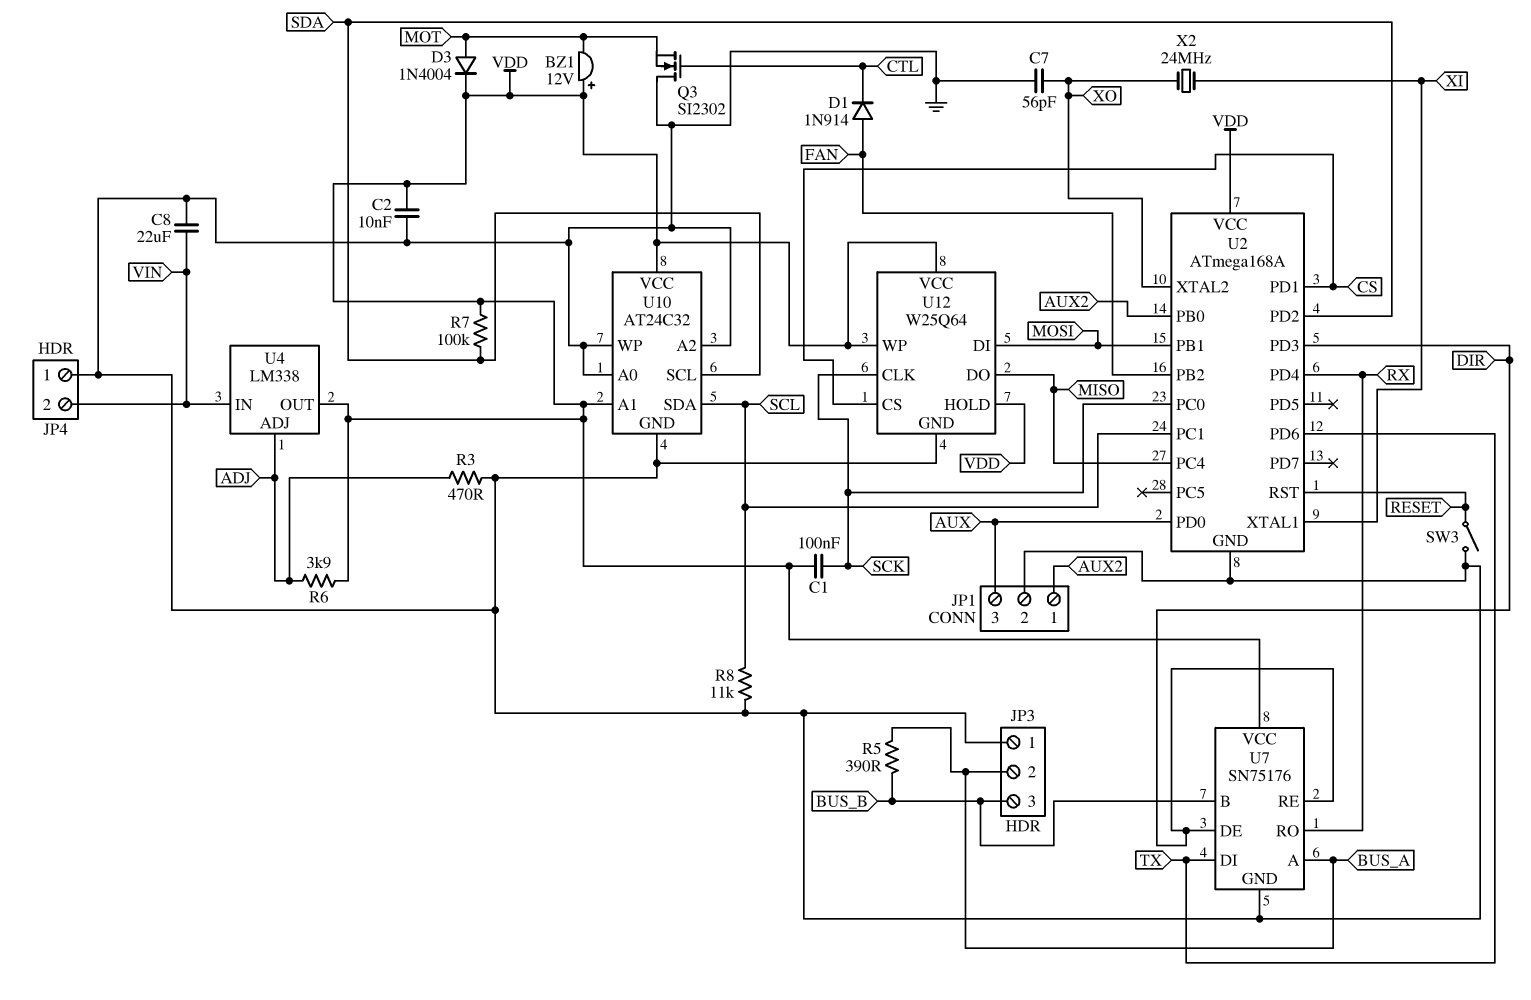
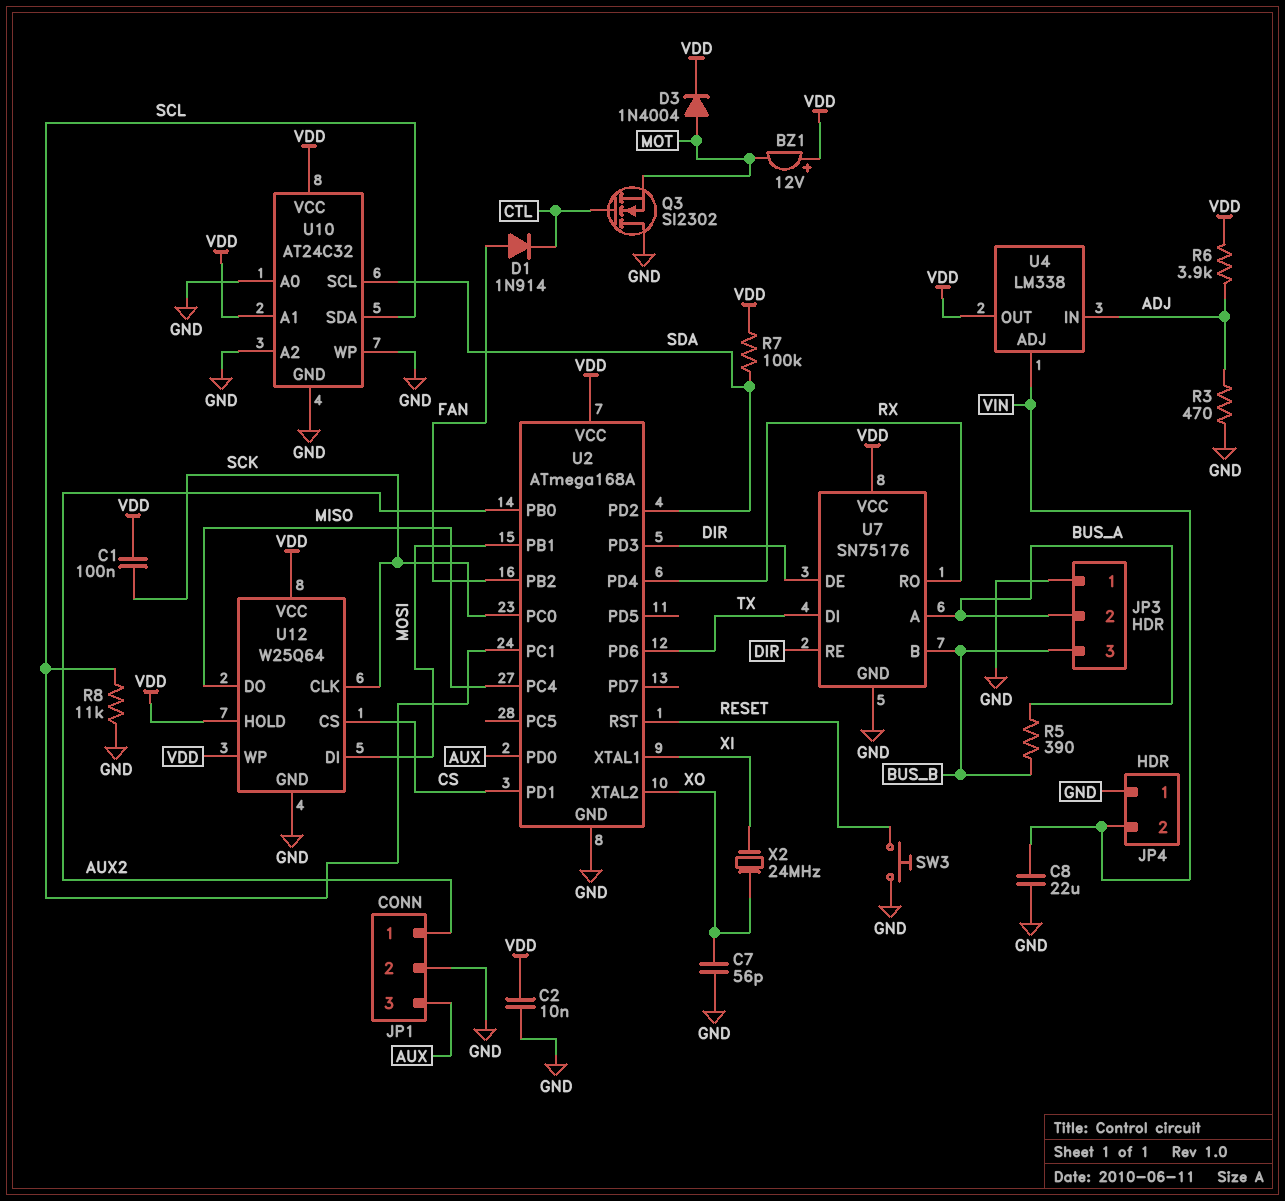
SW3: switch (GND, RESET) -> button (GND, RESET)
U4 pin ADJ: ADJ -> VIN
U4 pin IN: VIN -> ADJ

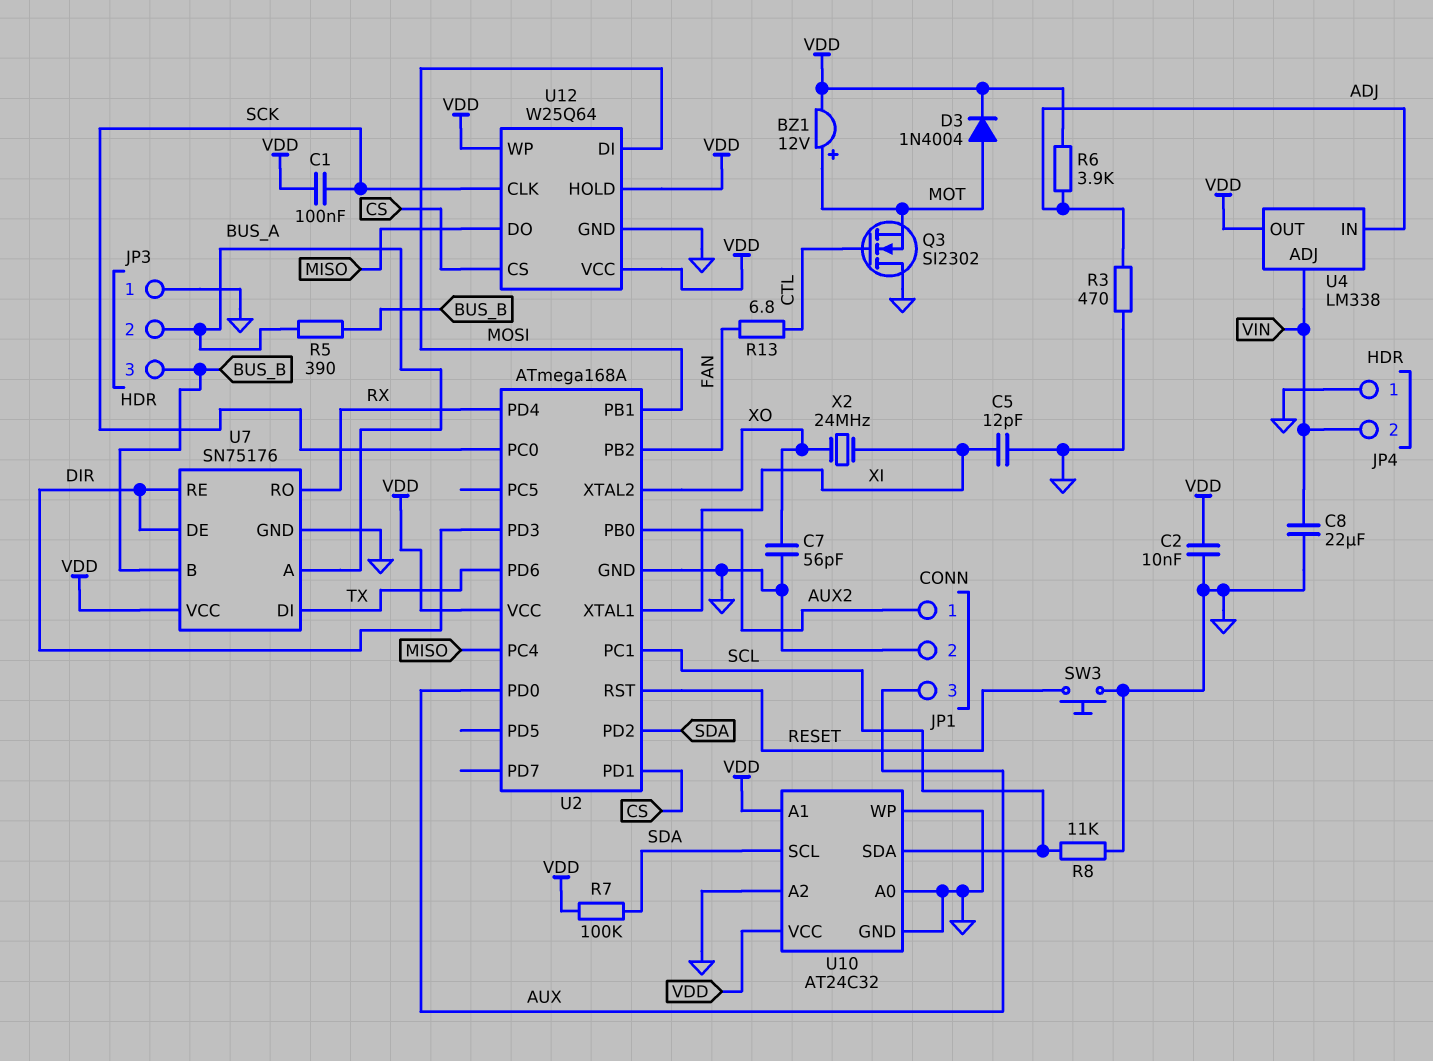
BZ1: buzzer 12V (plus VDD, minus MOT) -> buzzer 12V (plus MOT, minus VDD)
C5: none -> 12pF (GND, XI)
D1: diode 1N914 (A FAN, K CTL) -> none
R13: none -> 6.8 (CTL, FAN)

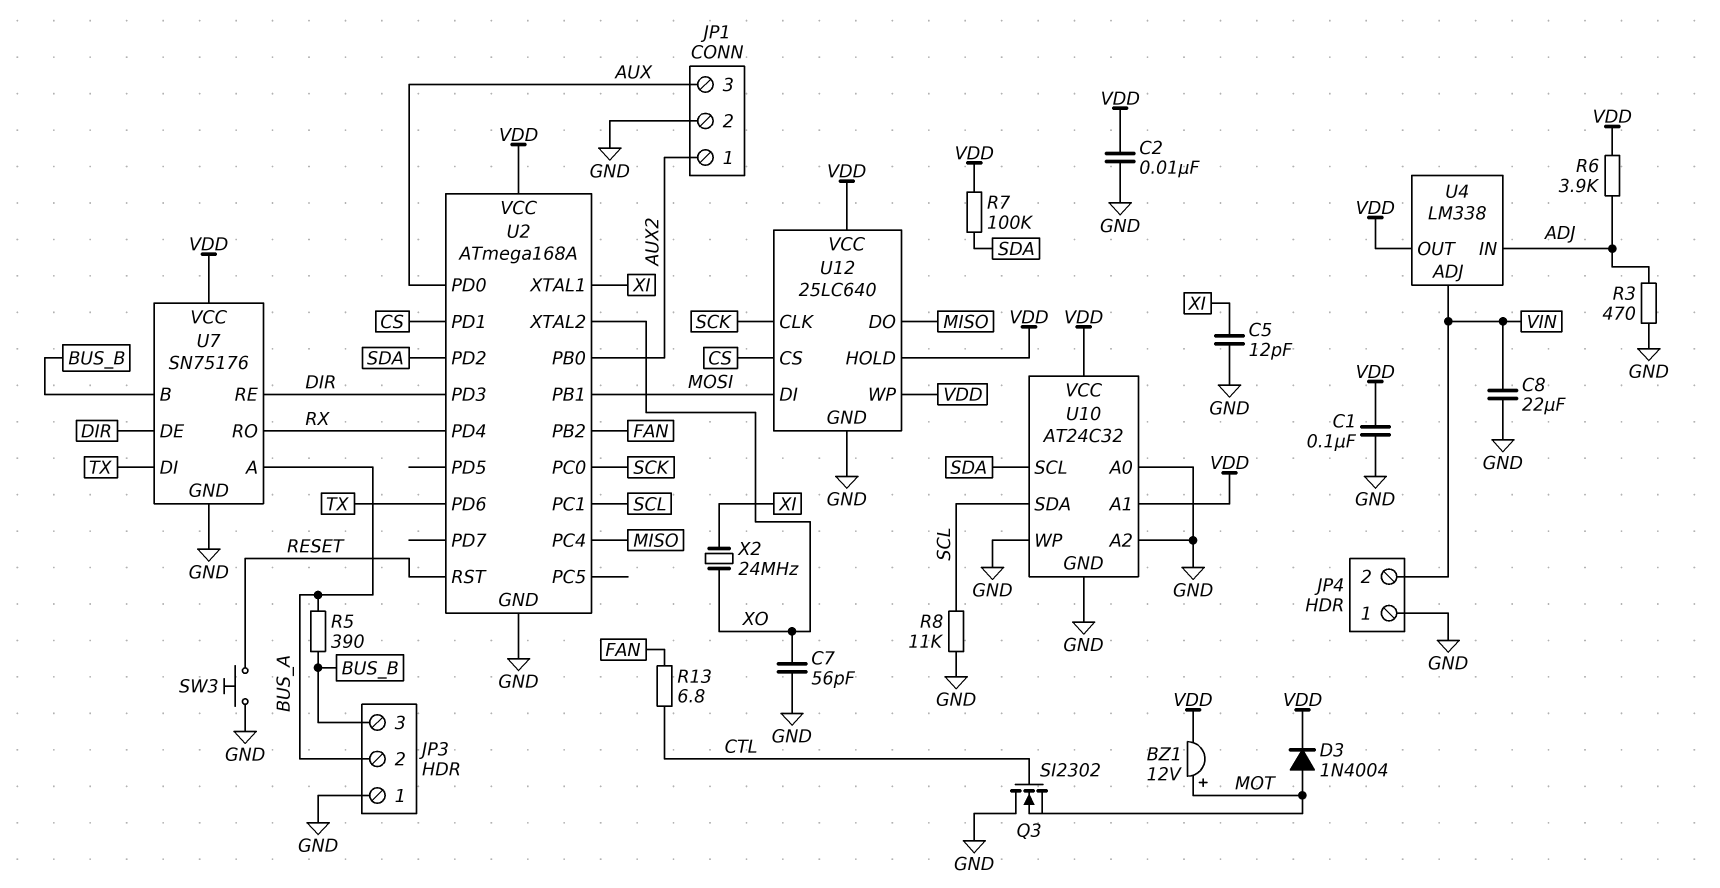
C1: 100nF (SCK, VDD) -> 100nF (GND, VDD)
U12: W25Q64 -> 25LC640

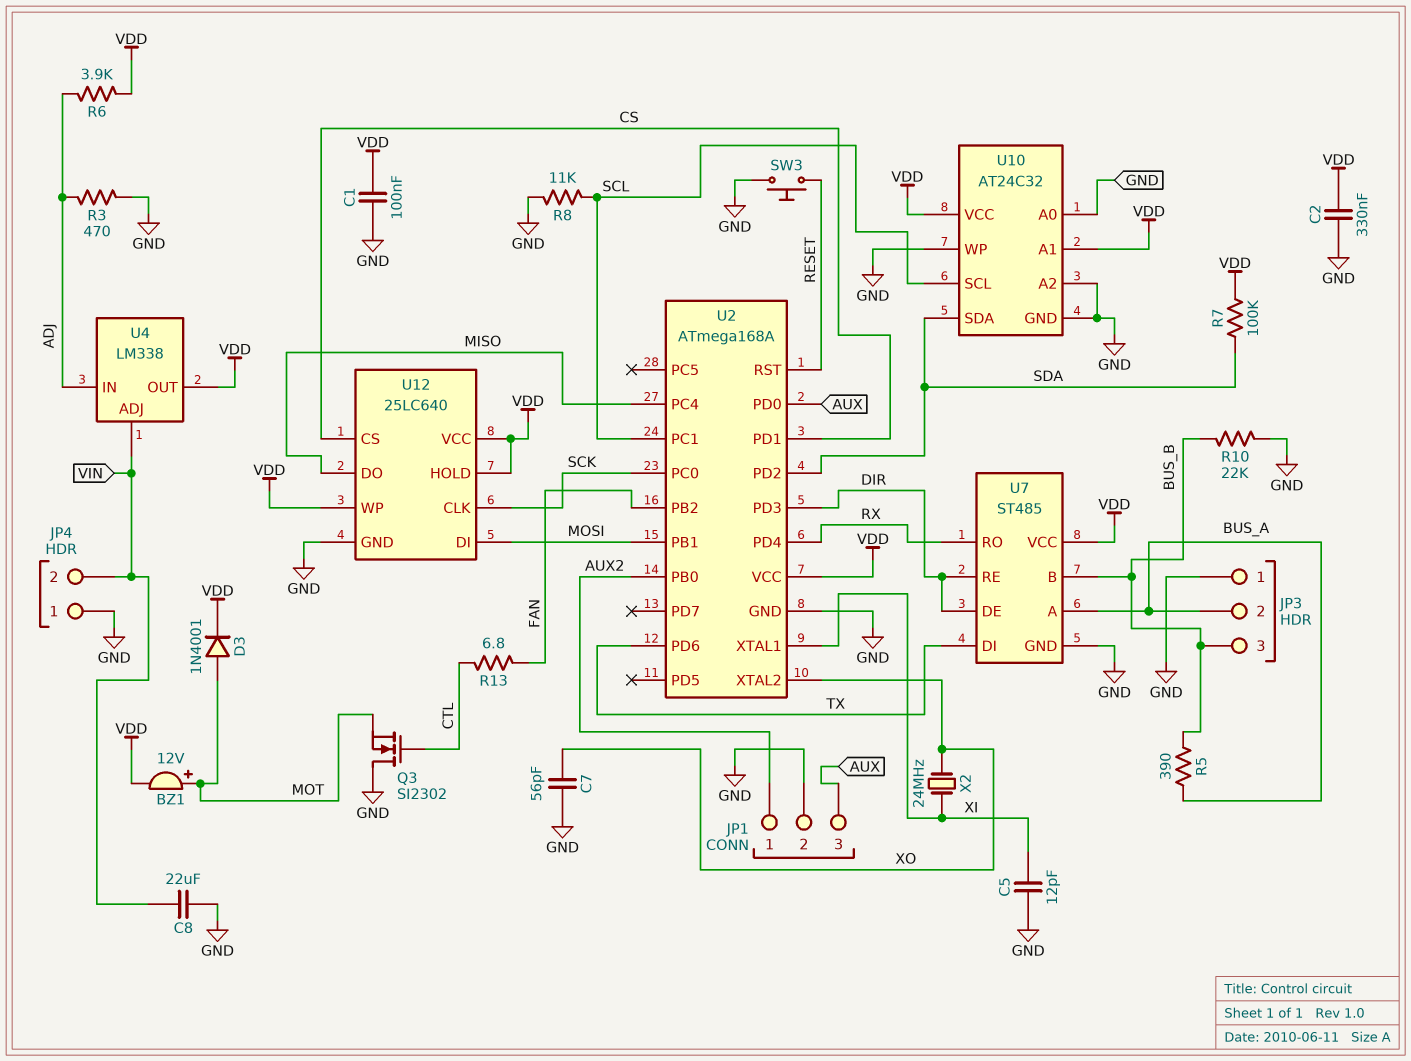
C2: 10nF (GND, VDD) -> 330nF (GND, VDD)
D3: diode 1N4004 (A MOT, K VDD) -> diode 1N4001 (A MOT, K VDD)
R10: none -> 22k (BUS_B, GND)
U7: SN75176 -> ST485
U10 pin SCL: SDA -> SCL
U10 pin SDA: SCL -> SDA

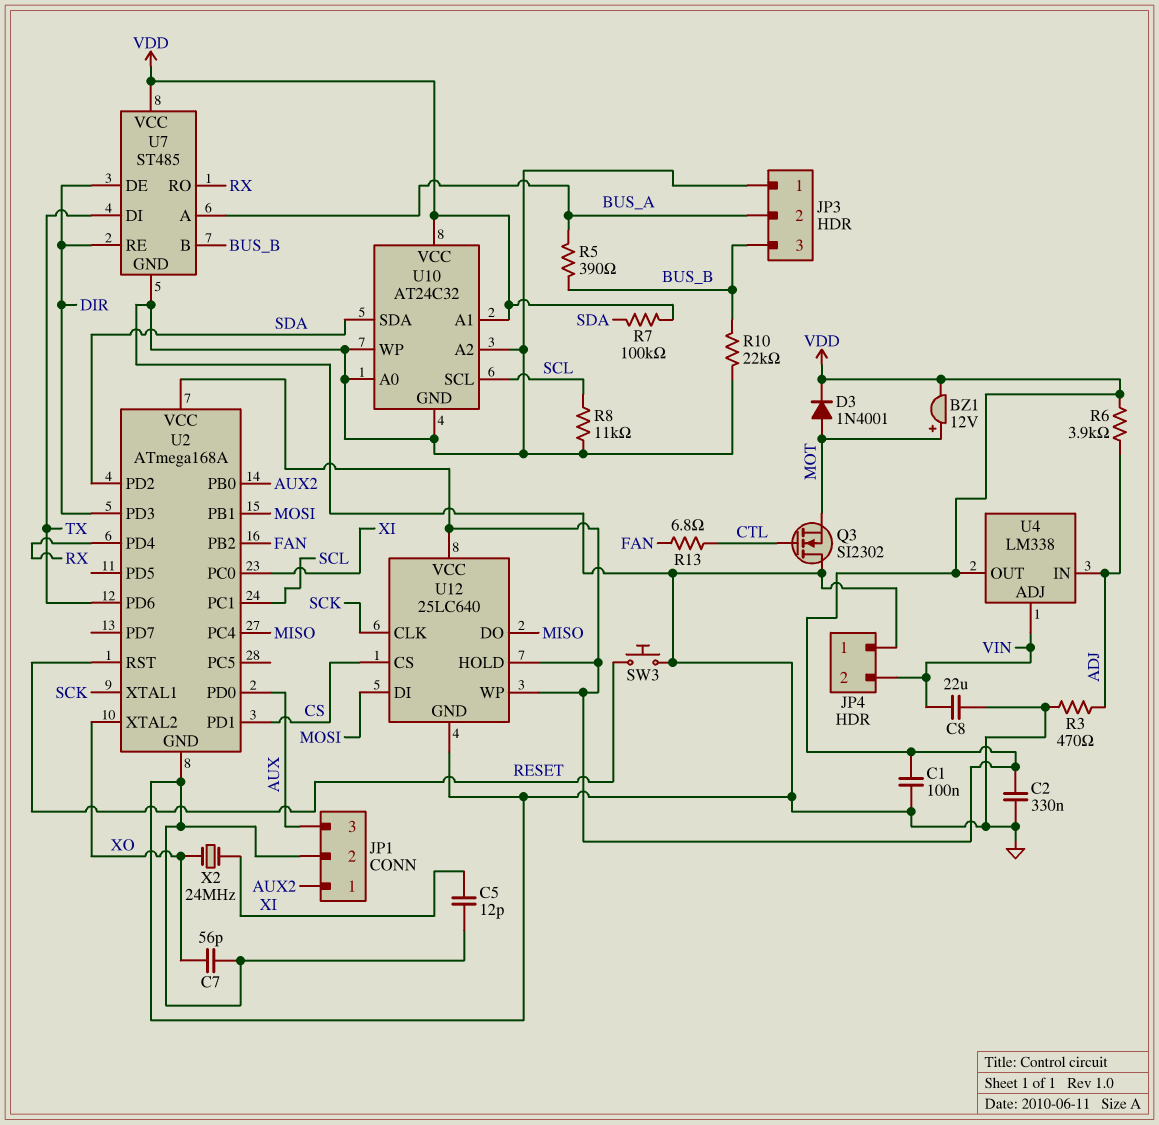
U2 pin PC0: SCK -> XI
U2 pin XTAL1: XI -> SCK

